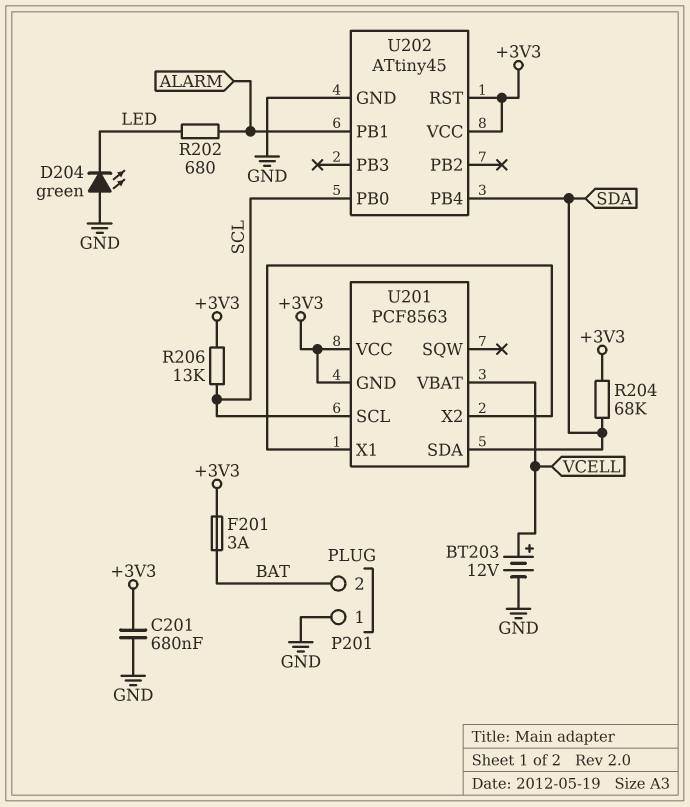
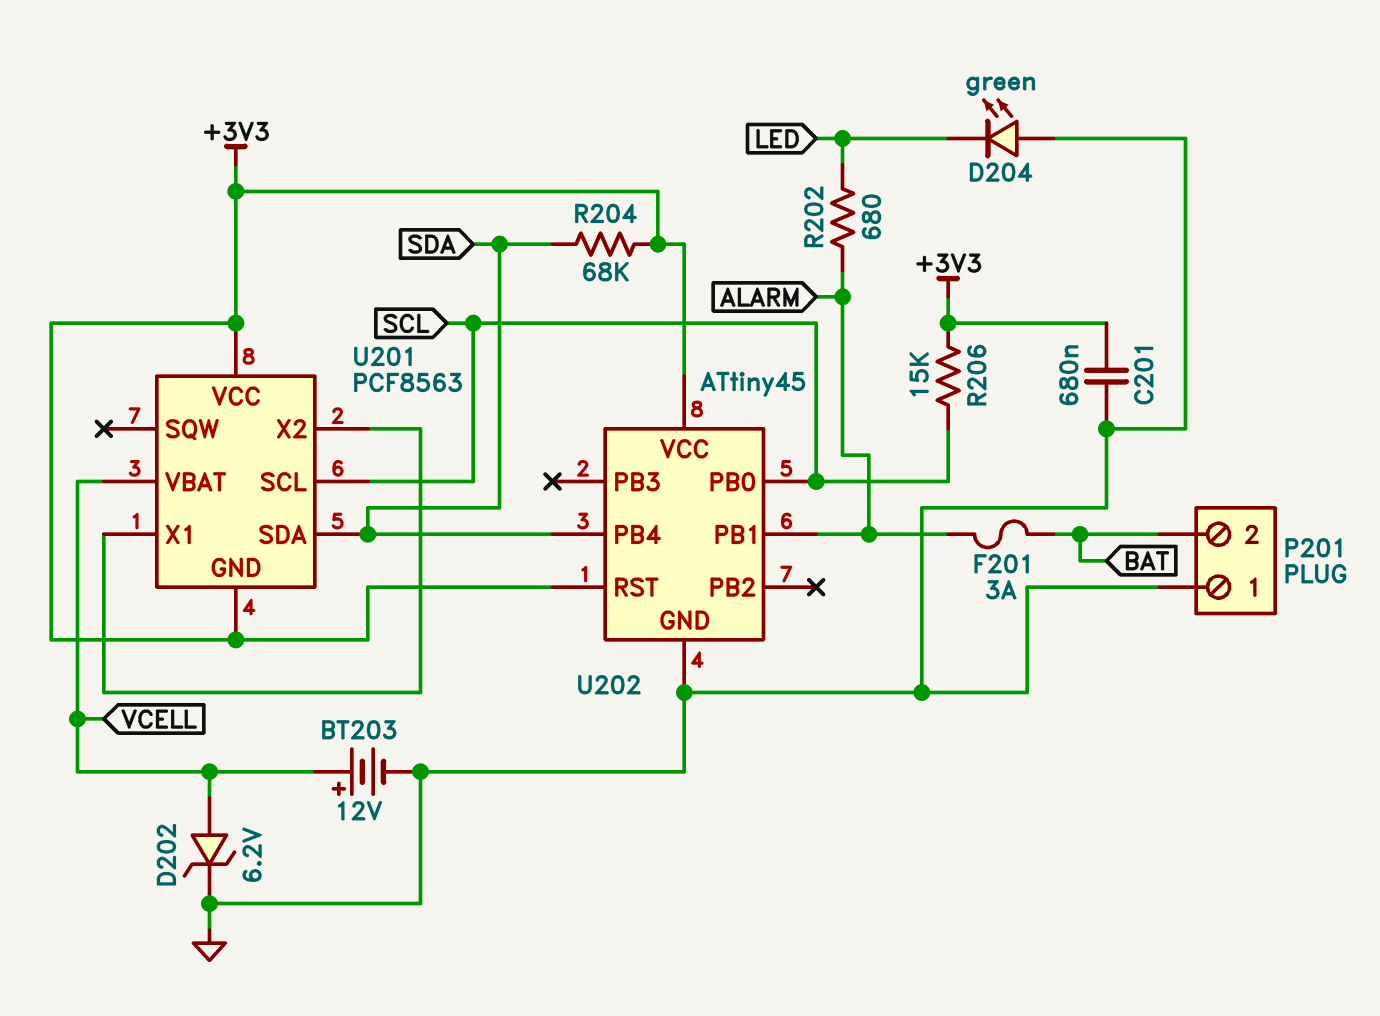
D202: none -> zener 6.2V (A VCELL, K GND)
F201: 3A (+3V3, BAT) -> 3A (ALARM, BAT)
R206: 13k (+3V3, SCL) -> 15k (+3V3, SCL)

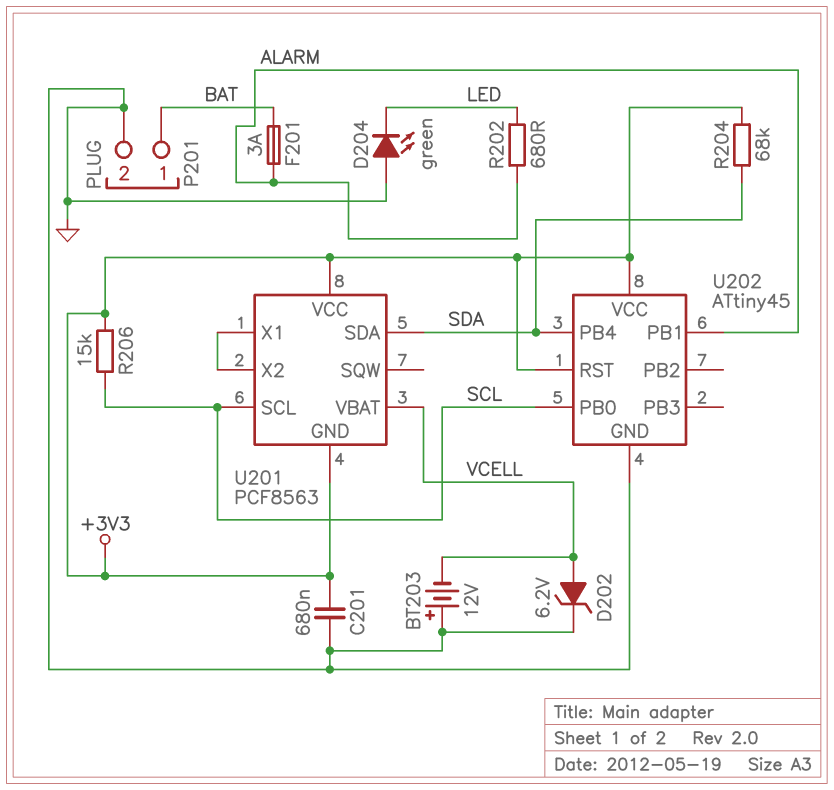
BT203: 12V (plus VCELL, minus GND) -> 12V (plus GND, minus VCELL)
P201 pin 1: GND -> BAT
P201 pin 2: BAT -> GND

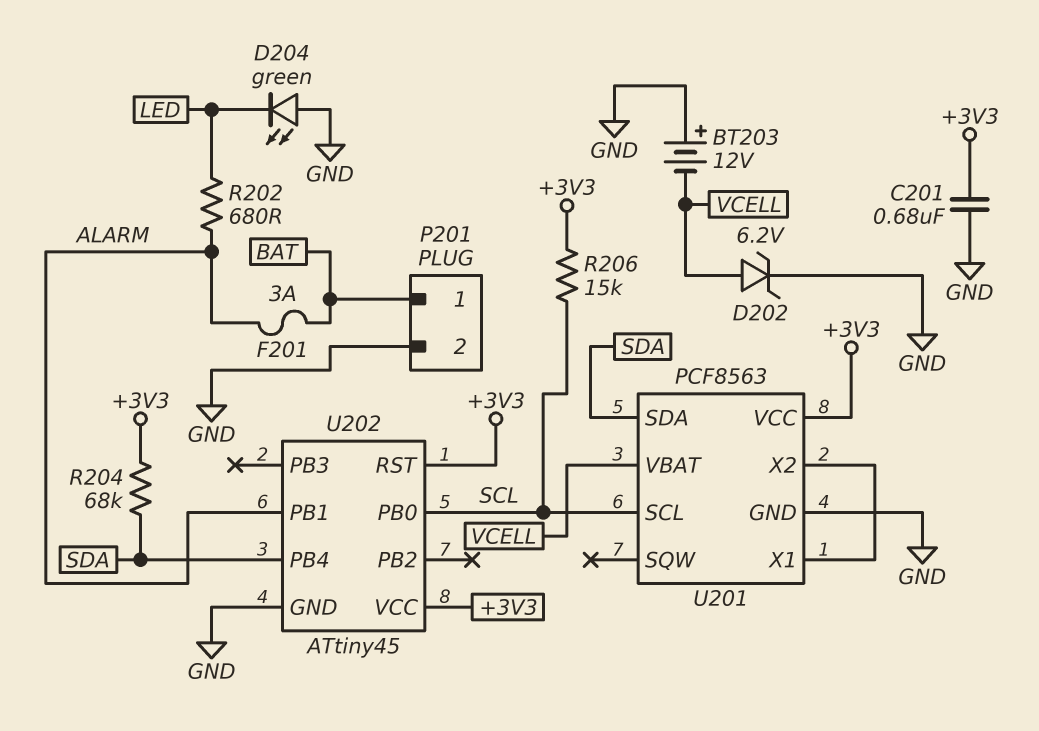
U201 pin GND: +3V3 -> GND

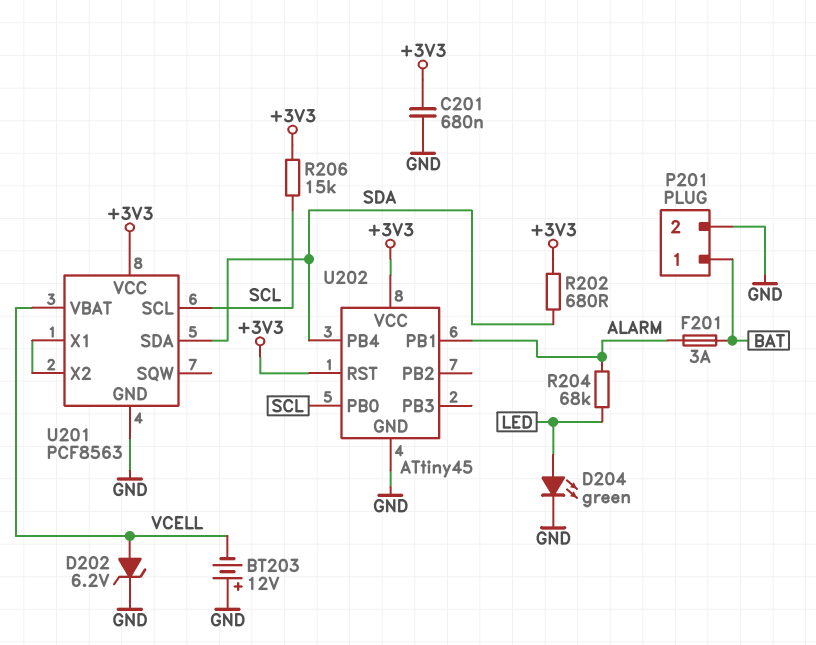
D204: LED green (A GND, K LED) -> LED green (A LED, K GND)
R202: 680 (ALARM, LED) -> 680 (+3V3, SDA)
R204: 68k (+3V3, SDA) -> 68k (ALARM, LED)

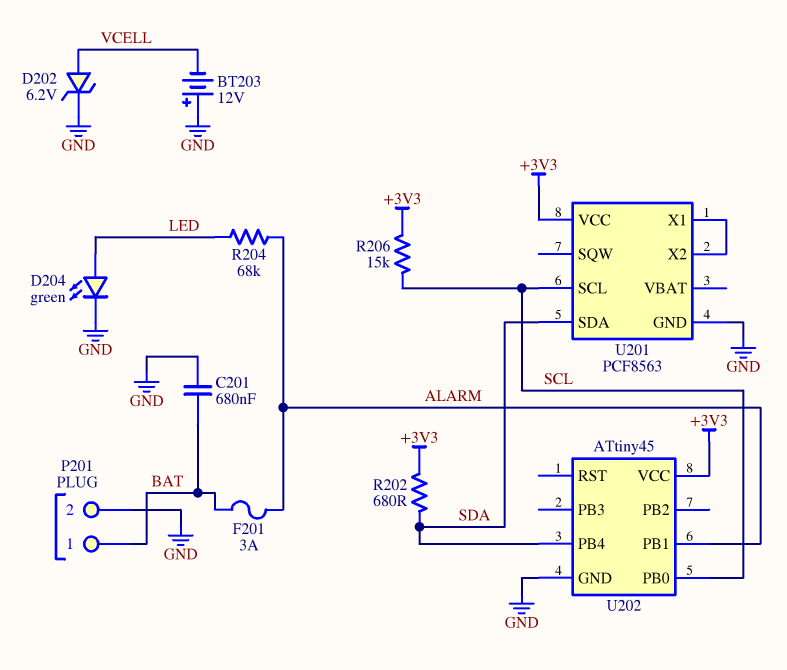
C201: 680nF (+3V3, GND) -> 680nF (BAT, GND)
U201 pin VBAT: VCELL -> none
U202 pin RST: +3V3 -> none

